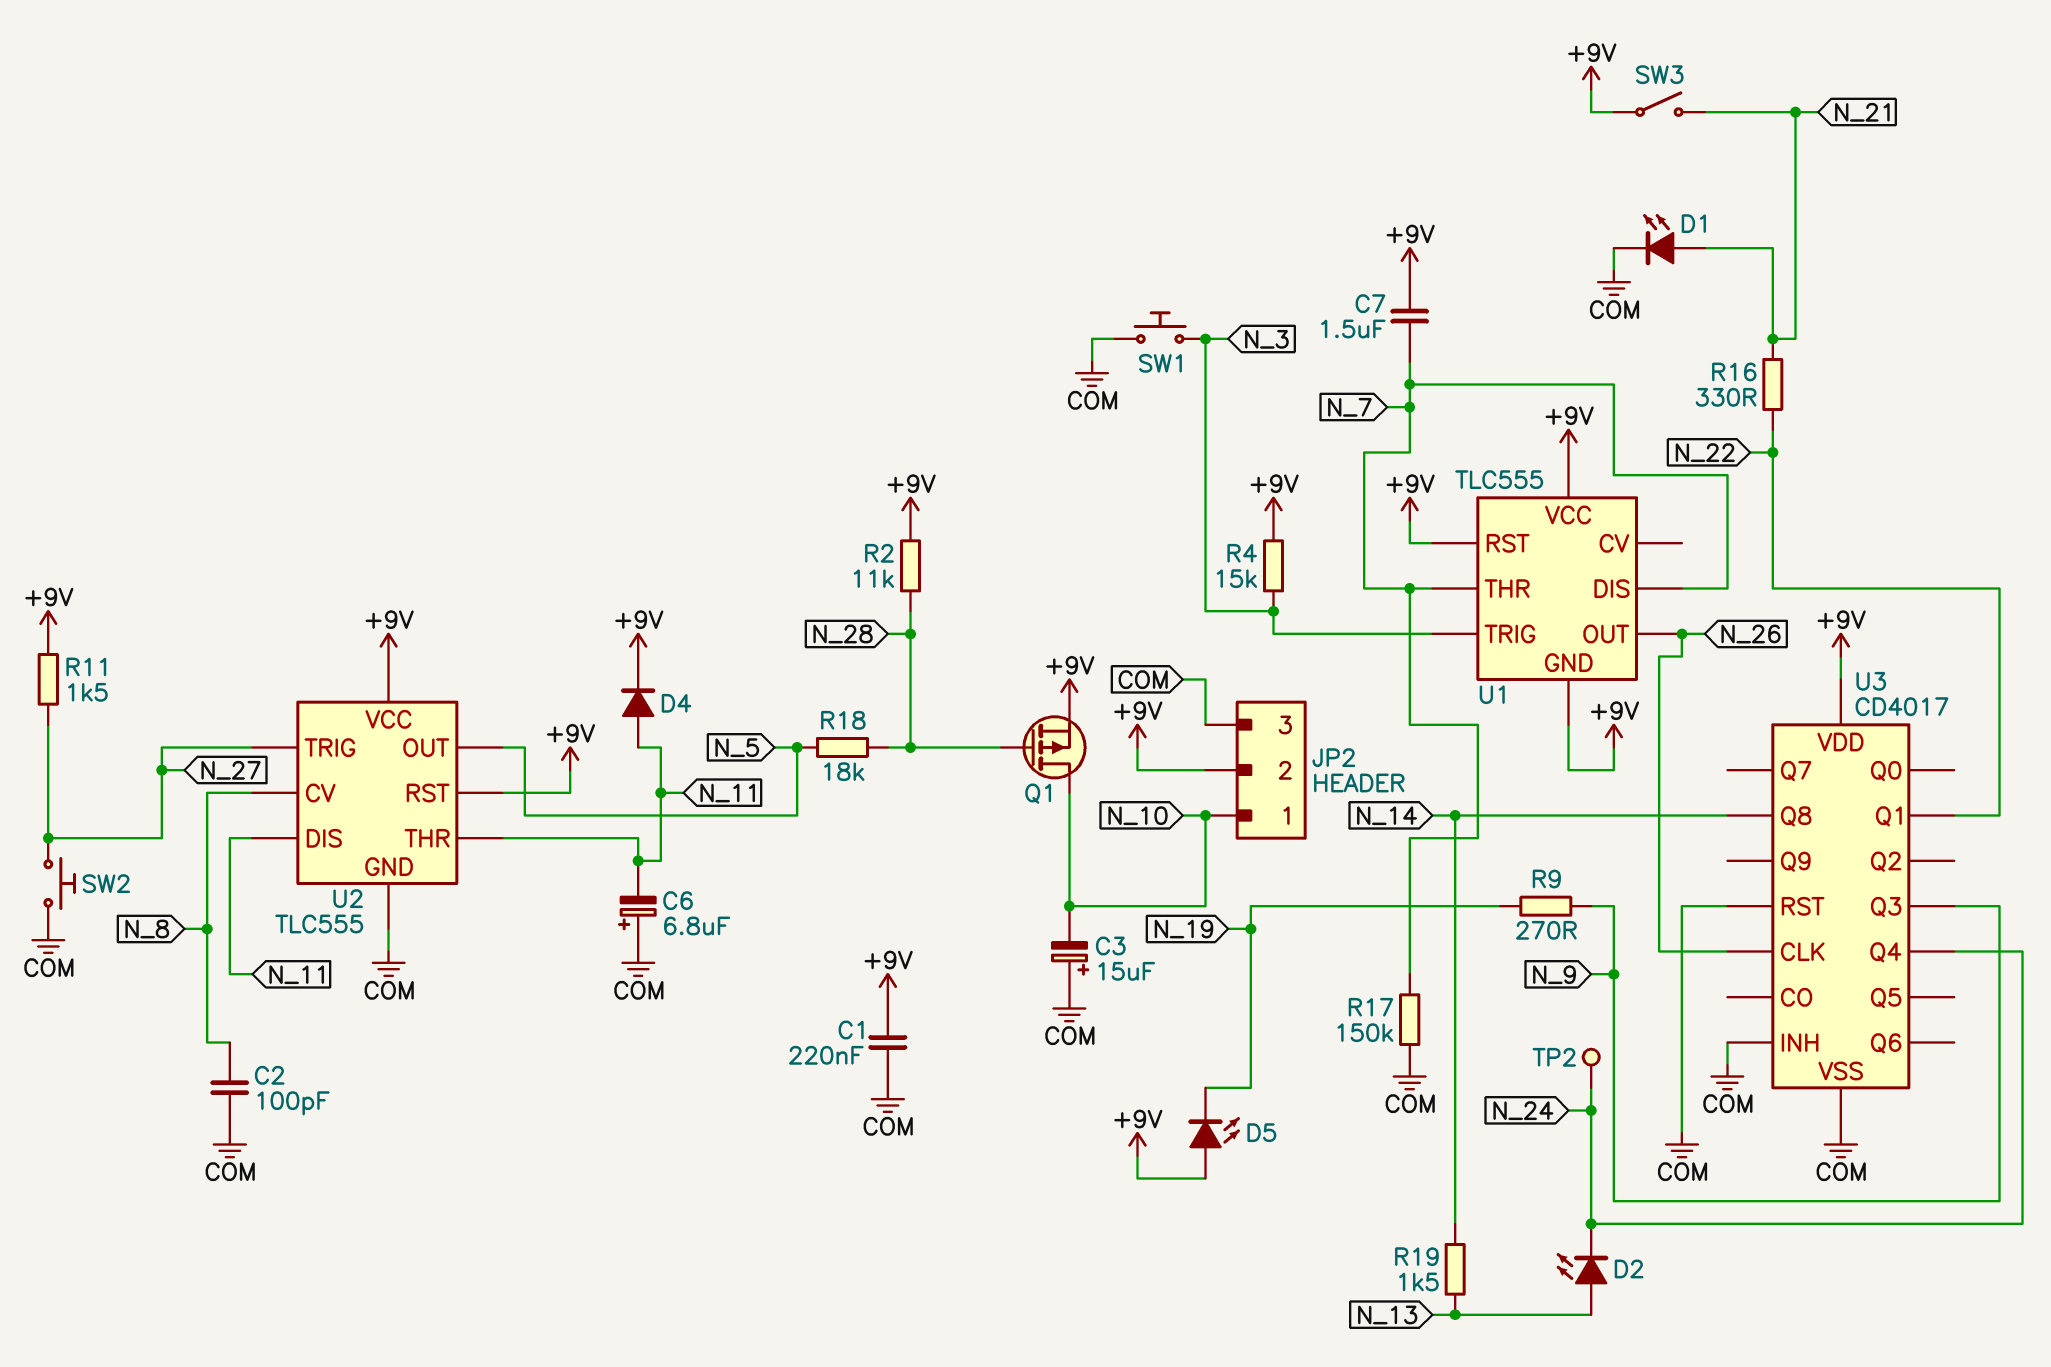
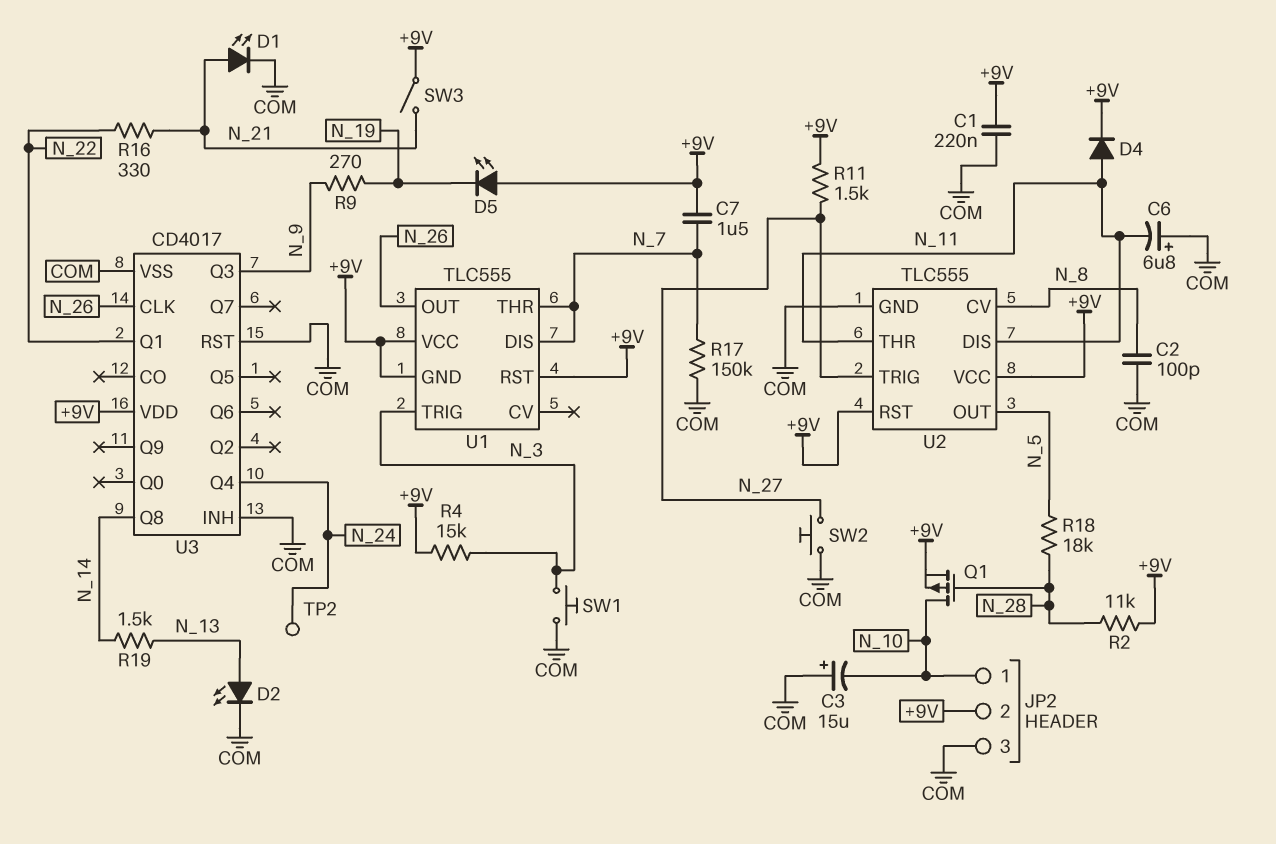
D2: LED (A N_13, K N_24) -> LED (A N_13, K COM)

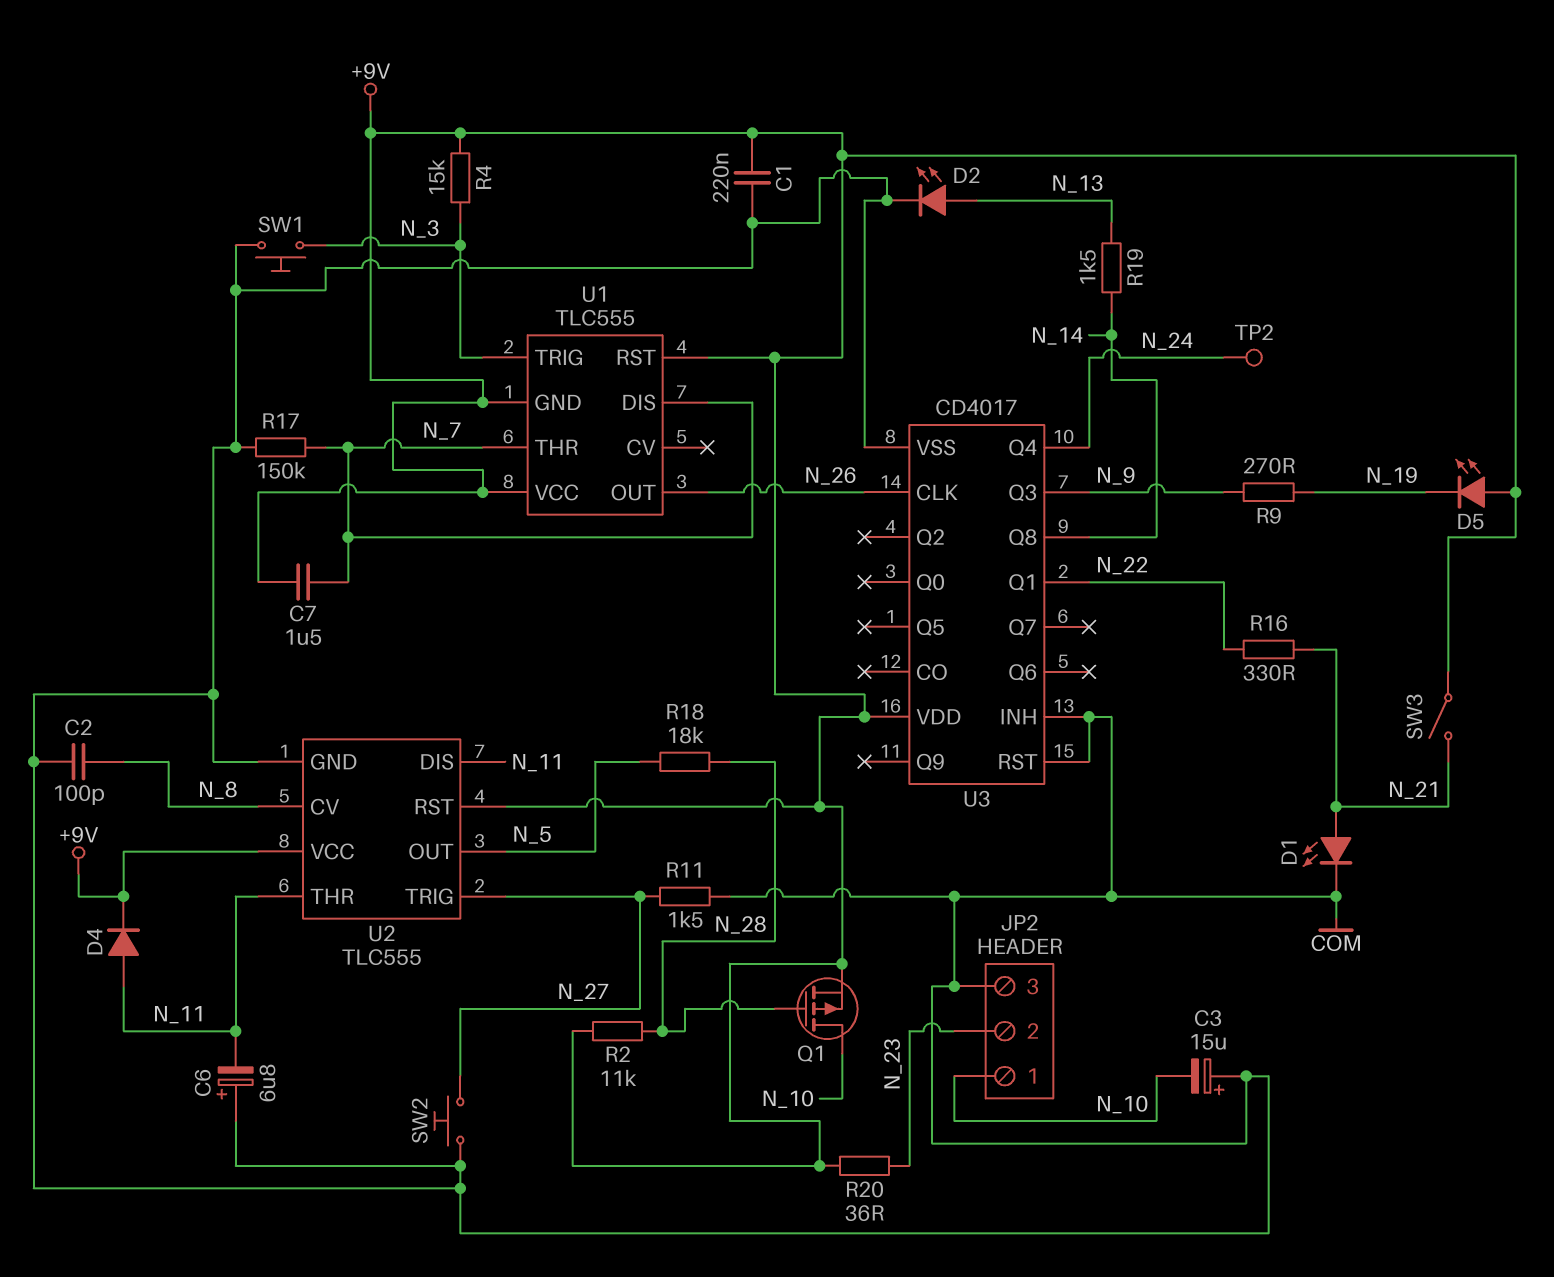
JP2 pin 2: +9V -> N_23
R11: 1.5k (+9V, N_27) -> 1.5k (COM, N_27)
R20: none -> 36 (+9V, N_23)

